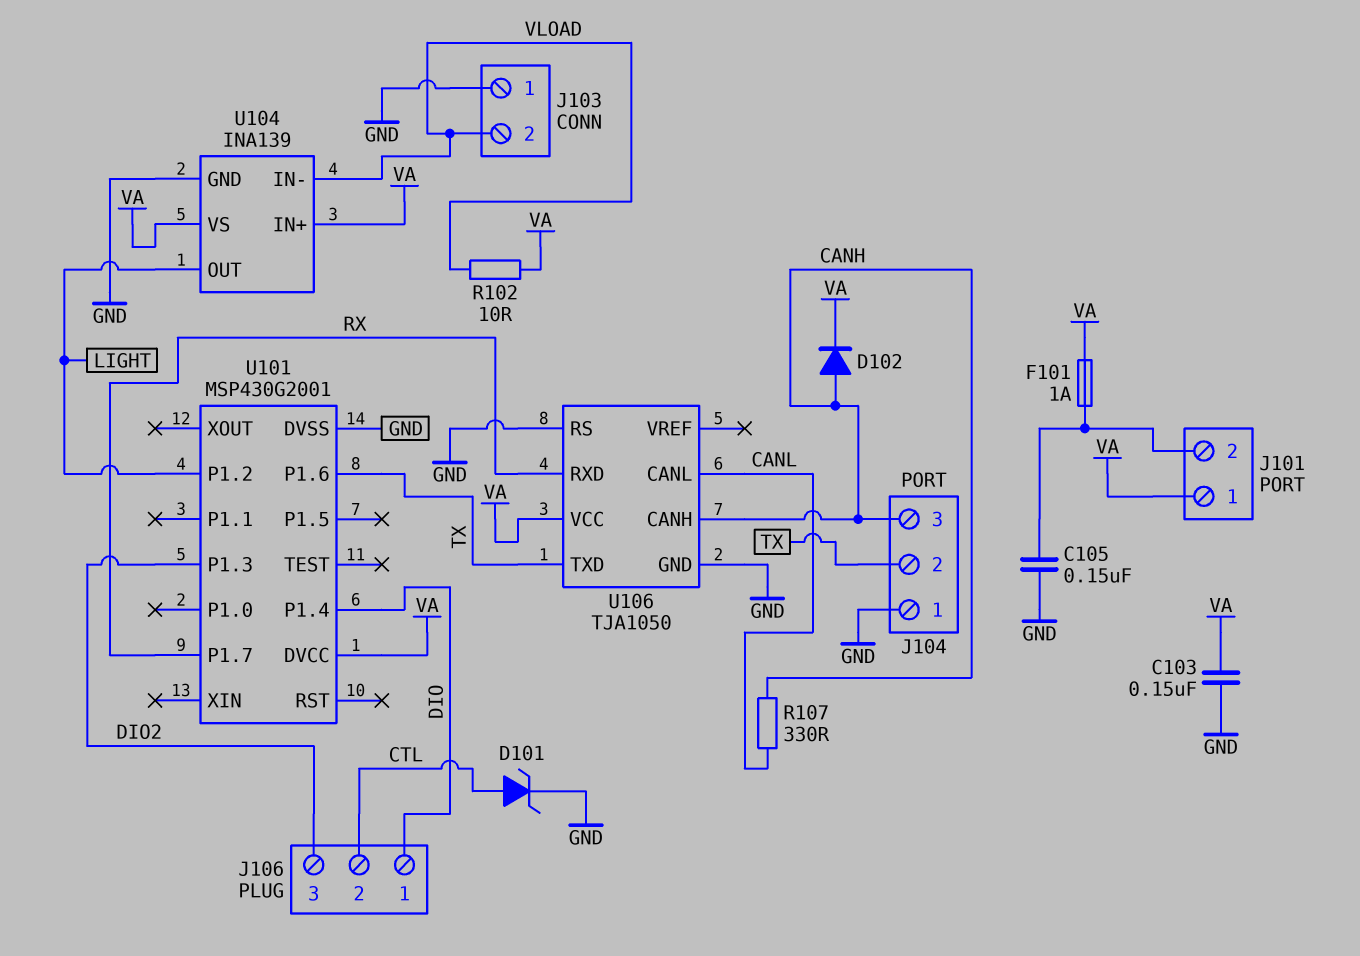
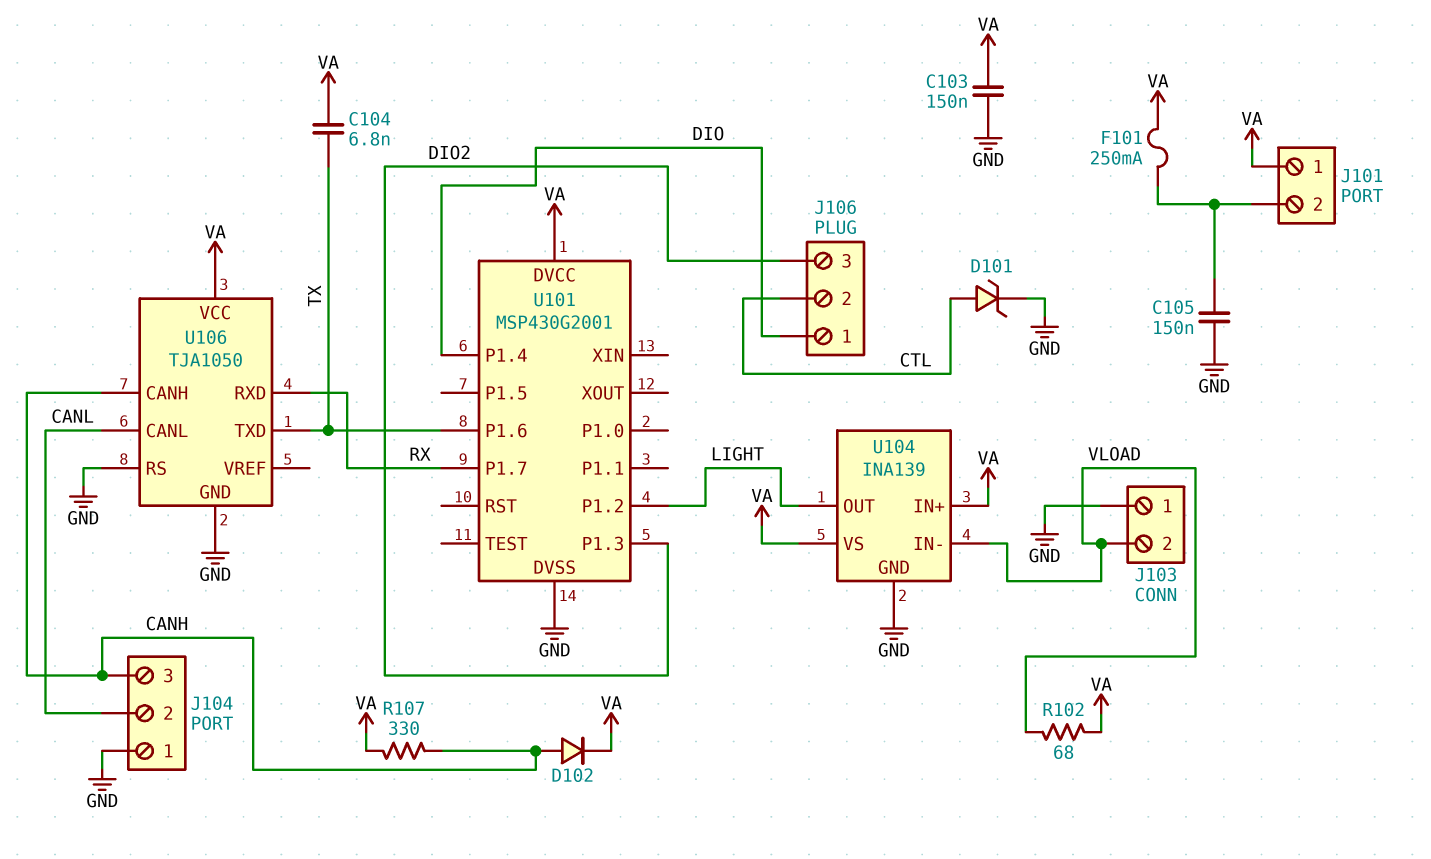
C104: none -> 6.8nF (TX, VA)
F101: 1A (J101/2, VA) -> 250mA (J101/2, VA)
J104 pin 2: TX -> CANL
R102: 10 (VA, VLOAD) -> 68 (VA, VLOAD)
R107: 330 (CANH, CANL) -> 330 (CANH, VA)

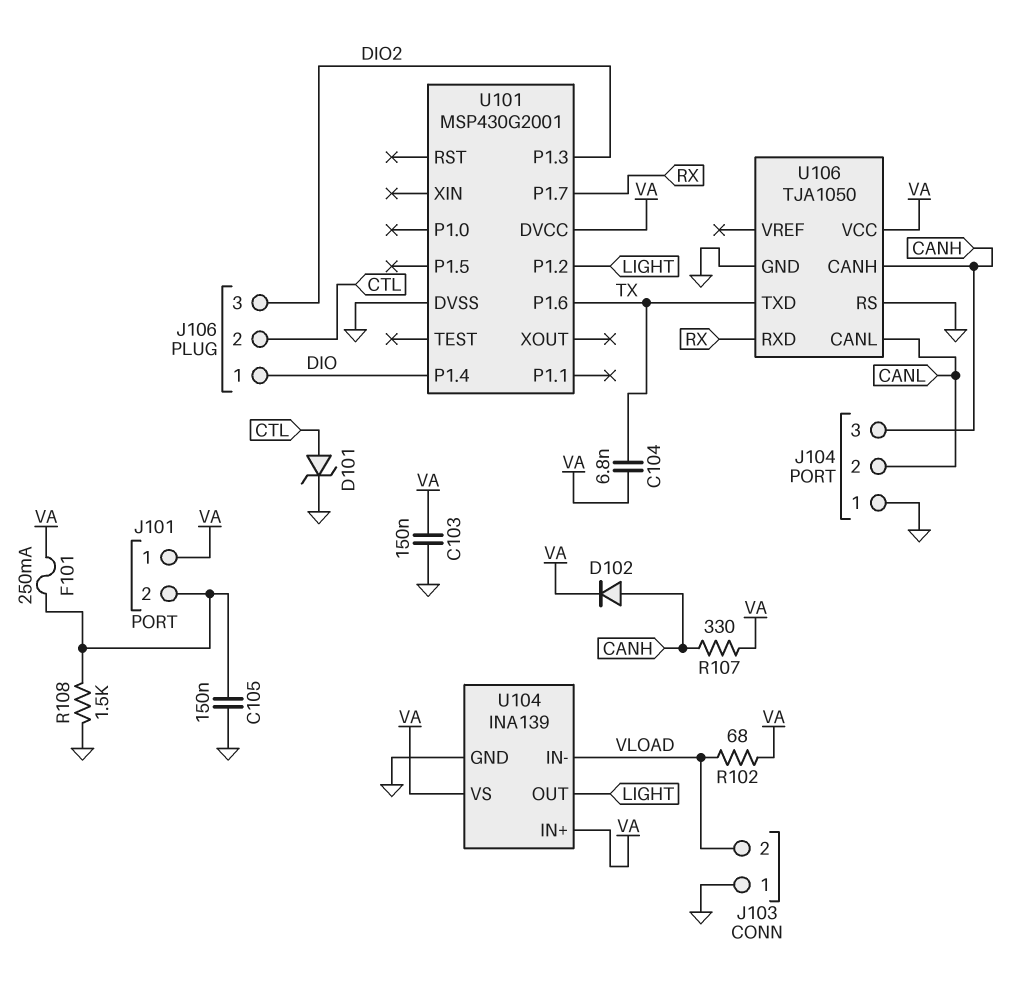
R108: none -> 1.5k (GND, J101/2)

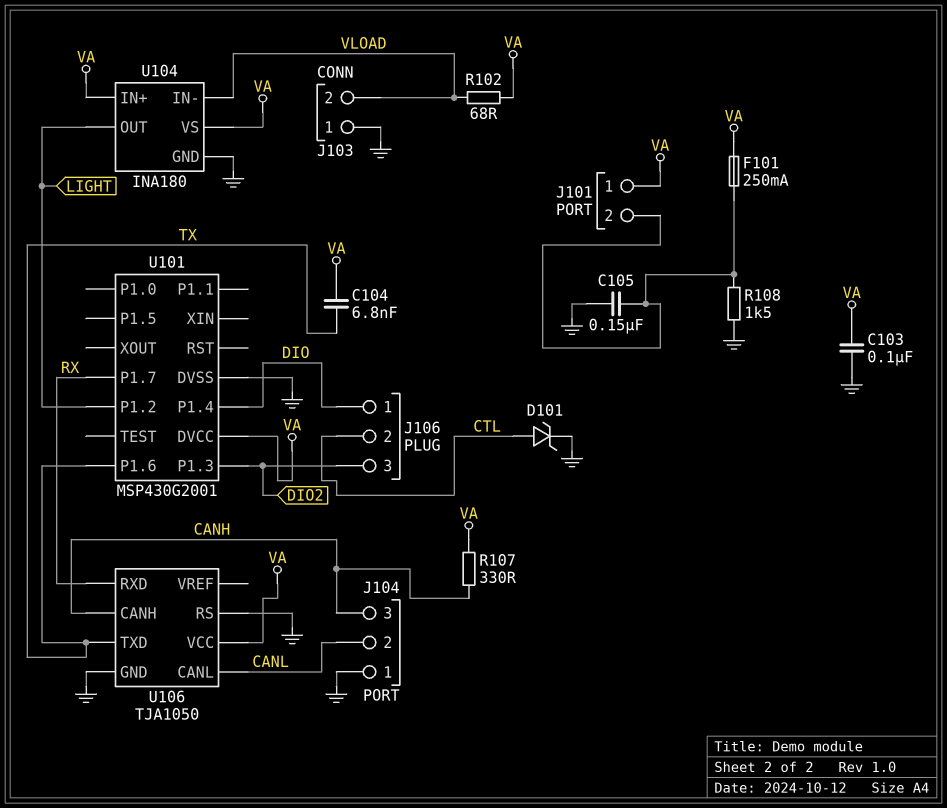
C103: 150nF (GND, VA) -> 100nF (GND, VA)
D102: diode (A CANH, K VA) -> none
U104: INA139 -> INA180

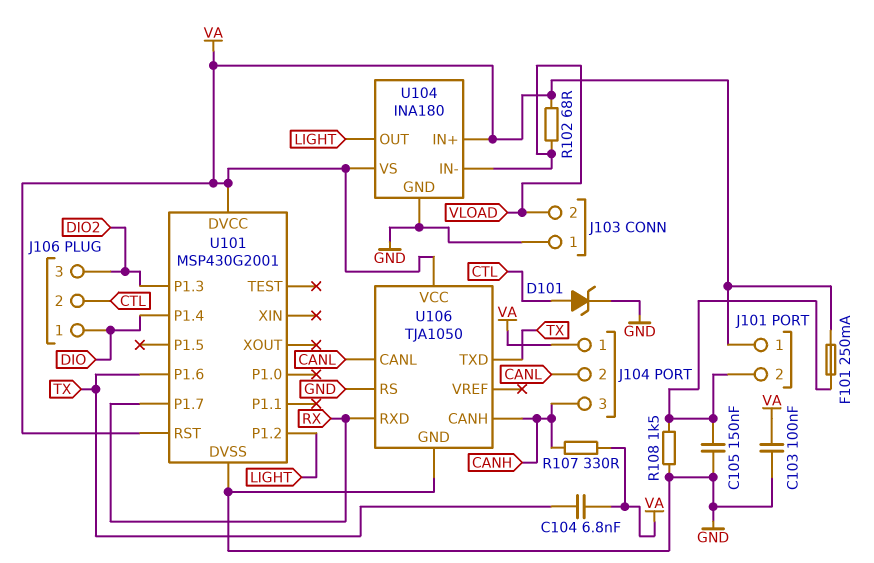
J104 pin 1: GND -> VA
U101 pin RST: none -> VA

